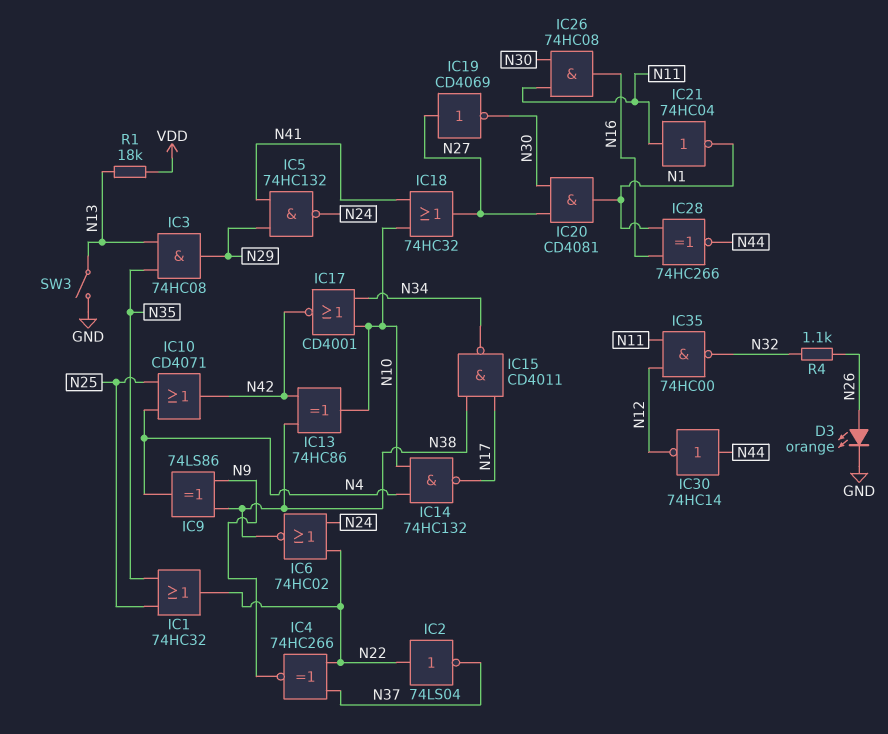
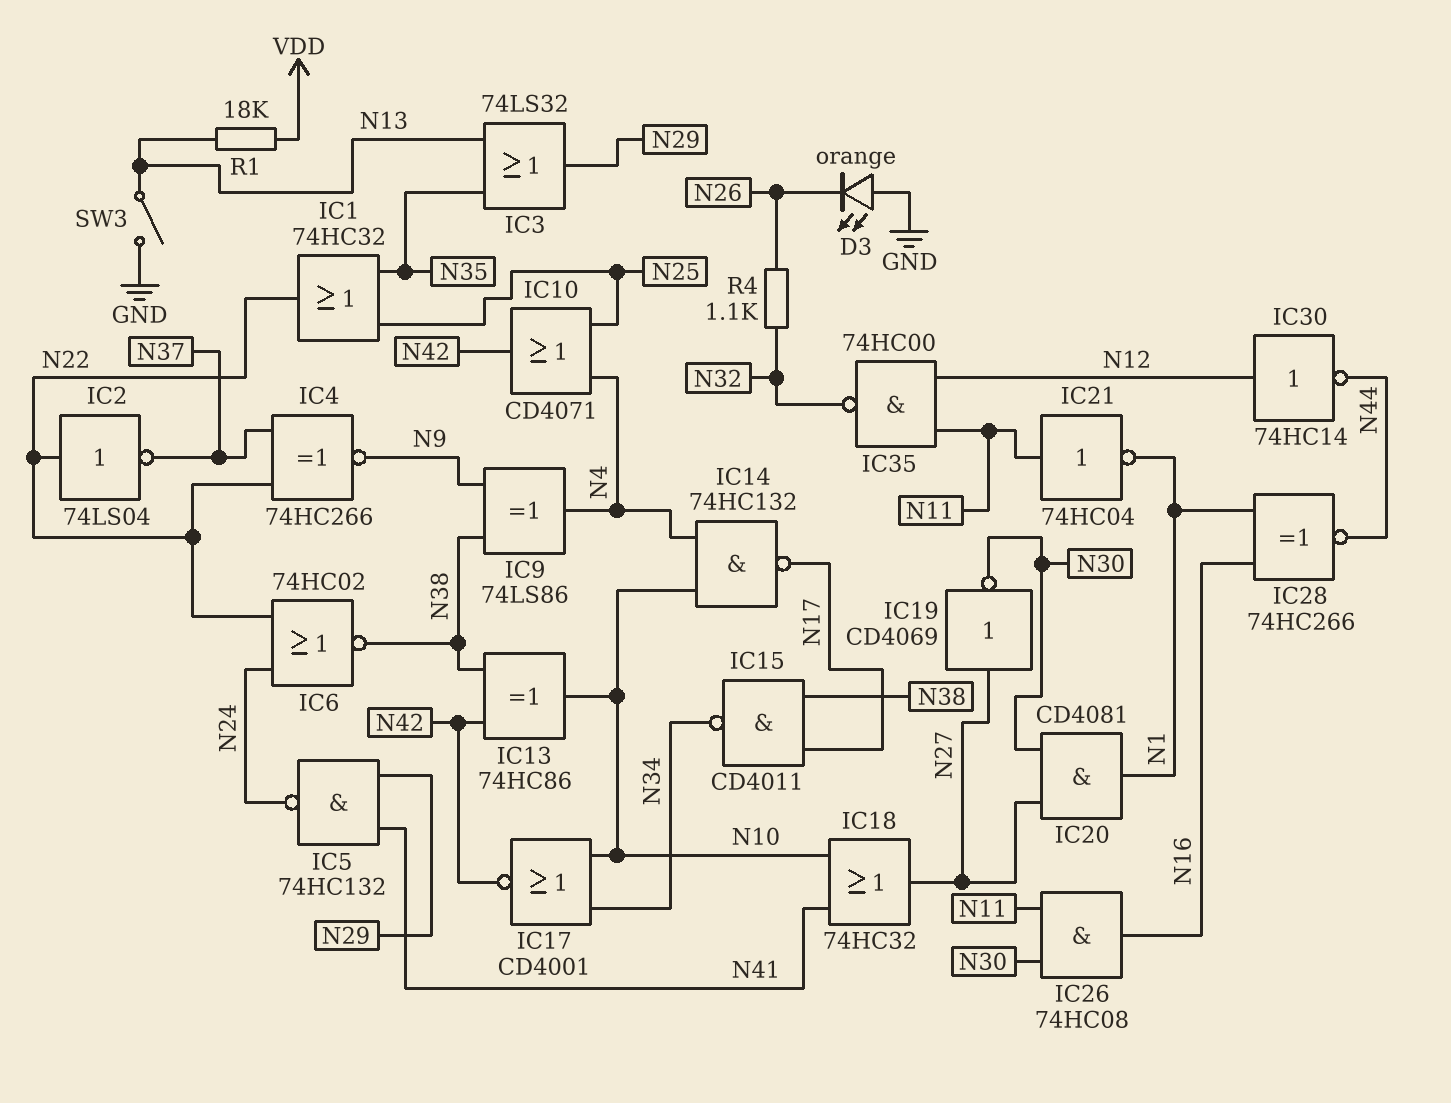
D3: LED orange (A N26, K GND) -> LED orange (A GND, K N26)
IC3: AND 74HC08 (in N13, in N35, out N29) -> OR 74LS32 (in N13, in N35, out N29)
IC30: NOT 74HC14 (in N44, out N12) -> NOT 74HC14 (in N12, out N44)

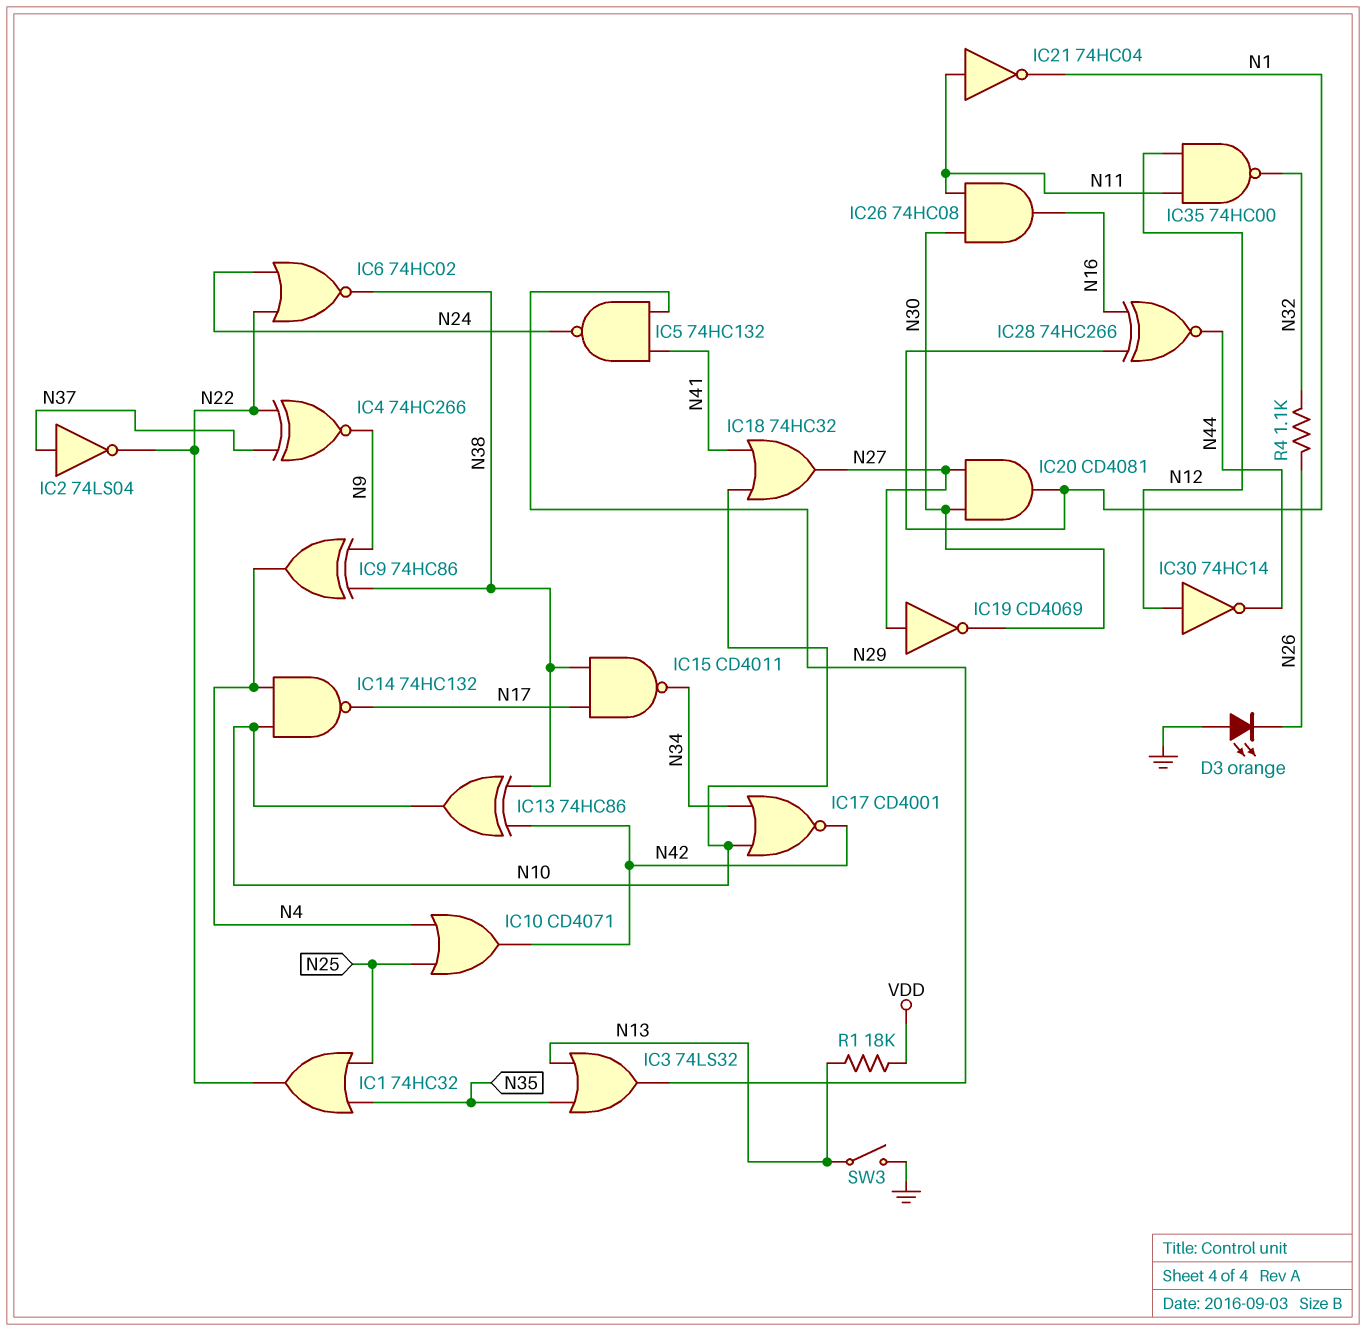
IC2: NOT 74LS04 (in N22, out N37) -> NOT 74LS04 (in N37, out N22)
IC9: XOR 74LS86 (in N9, in N38, out N4) -> XOR 74HC86 (in N9, in N38, out N4)

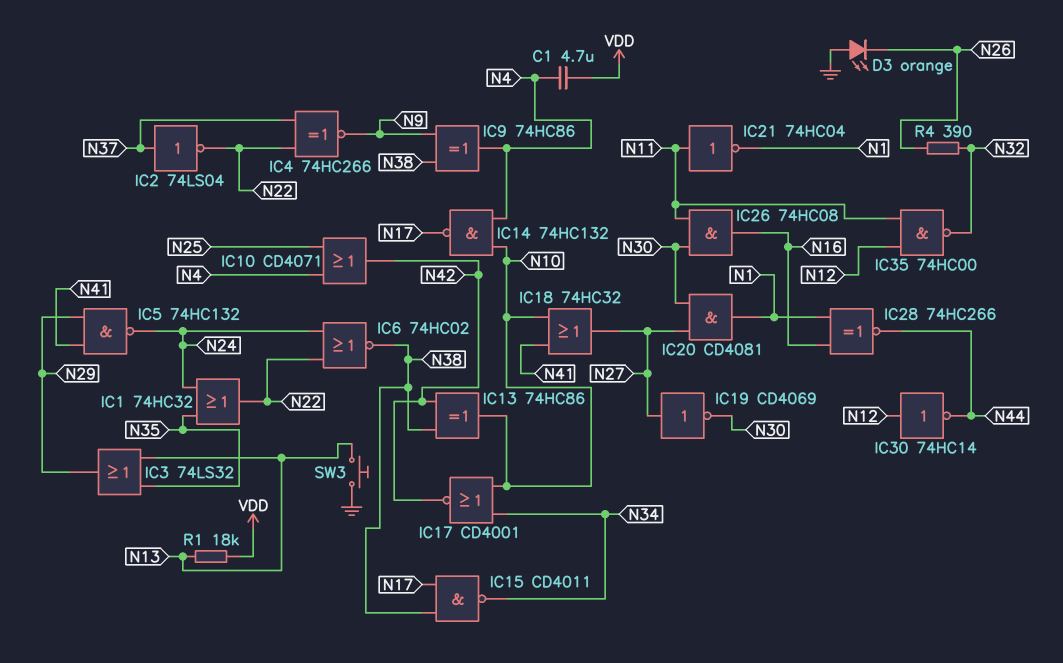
C1: none -> 4.7uF (N4, VDD)
IC1: OR 74HC32 (in N25, in N35, out N22) -> OR 74HC32 (in N24, in N35, out N22)
R4: 1.1k (N26, N32) -> 390 (N26, N32)
SW3: switch (GND, N13) -> button (GND, N13)

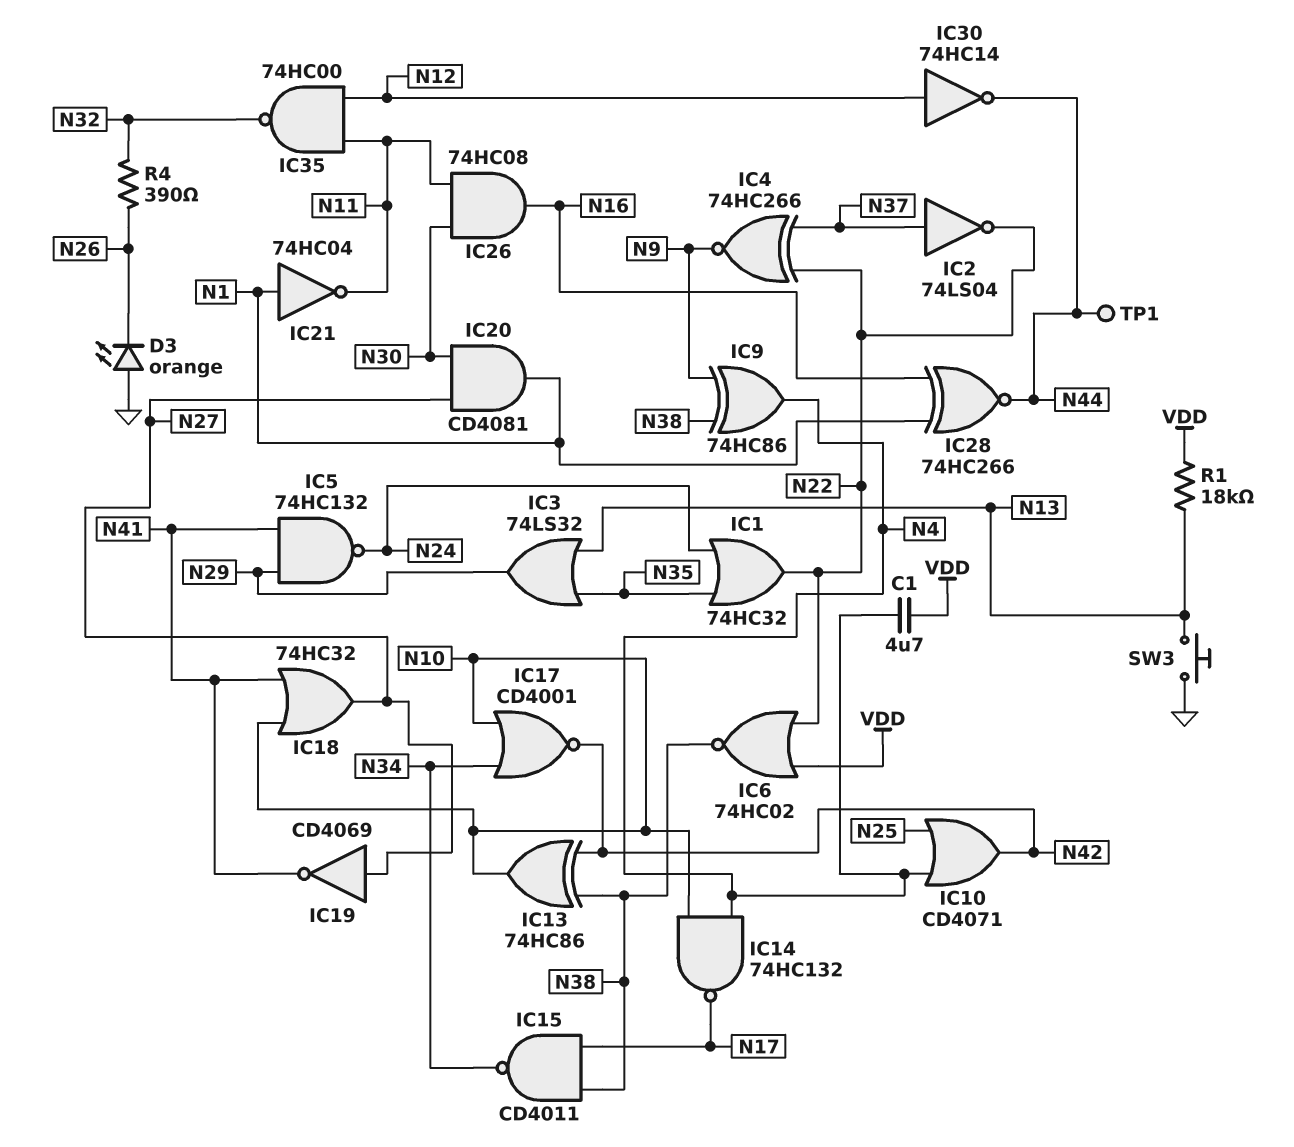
IC6: NOR 74HC02 (in N22, in N24, out N38) -> NOR 74HC02 (in N22, in VDD, out N38)
IC19: NOT CD4069 (in N27, out N30) -> NOT CD4069 (in N27, out N41)
IC21: NOT 74HC04 (in N11, out N1) -> NOT 74HC04 (in N1, out N11)
TP1: none -> test point (N44)

